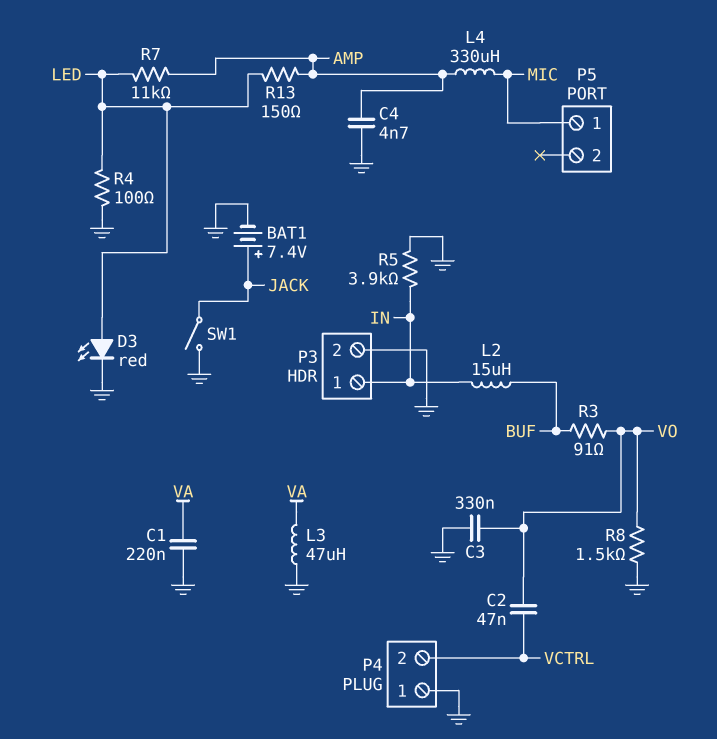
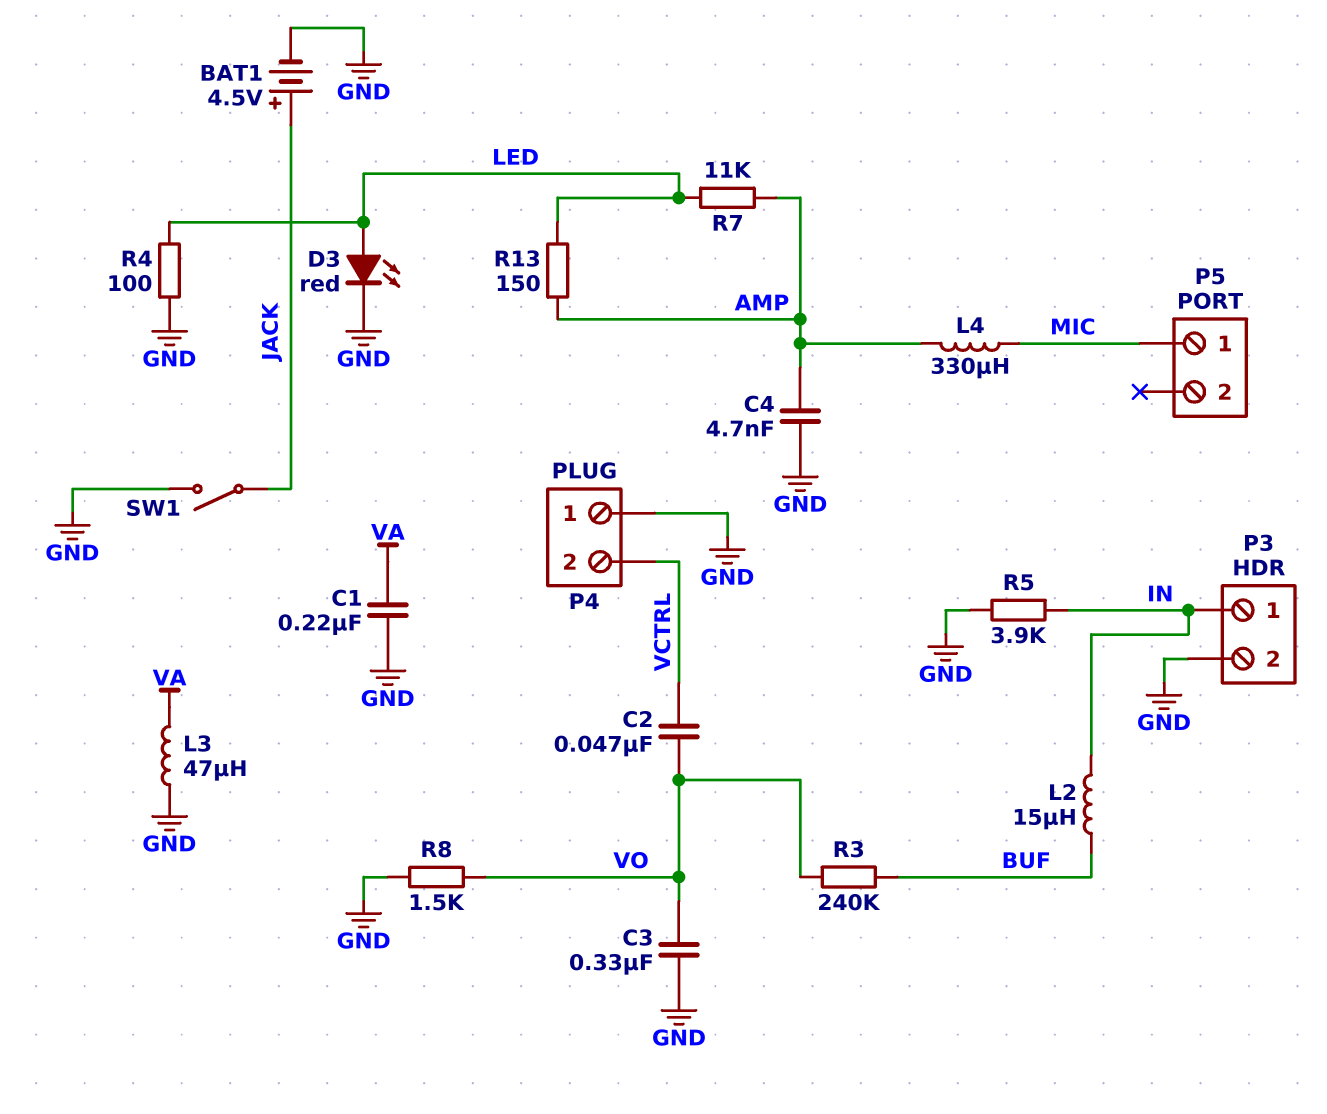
BAT1: 7.4V (plus JACK, minus GND) -> 4.5V (plus JACK, minus GND)
R3: 91 (BUF, VO) -> 240k (BUF, VO)

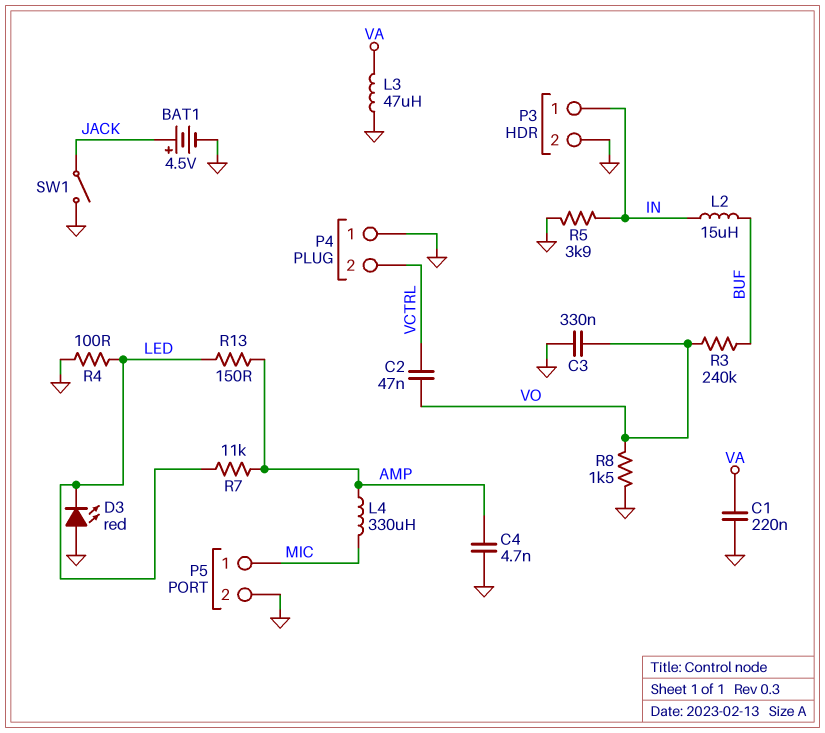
D3: LED red (A LED, K GND) -> LED red (A GND, K LED)
P5 pin 2: none -> GND

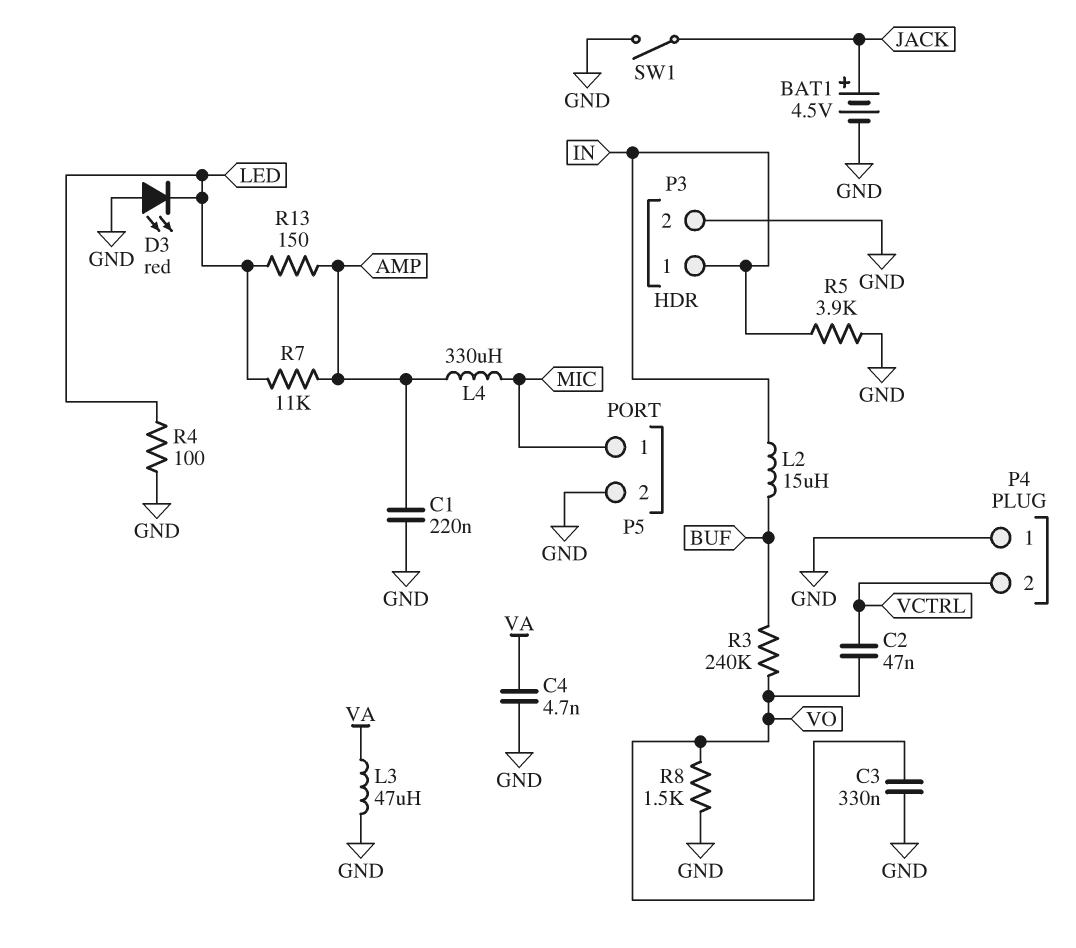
C1: 220nF (GND, VA) -> 220nF (AMP, GND)
C4: 4.7nF (AMP, GND) -> 4.7nF (GND, VA)

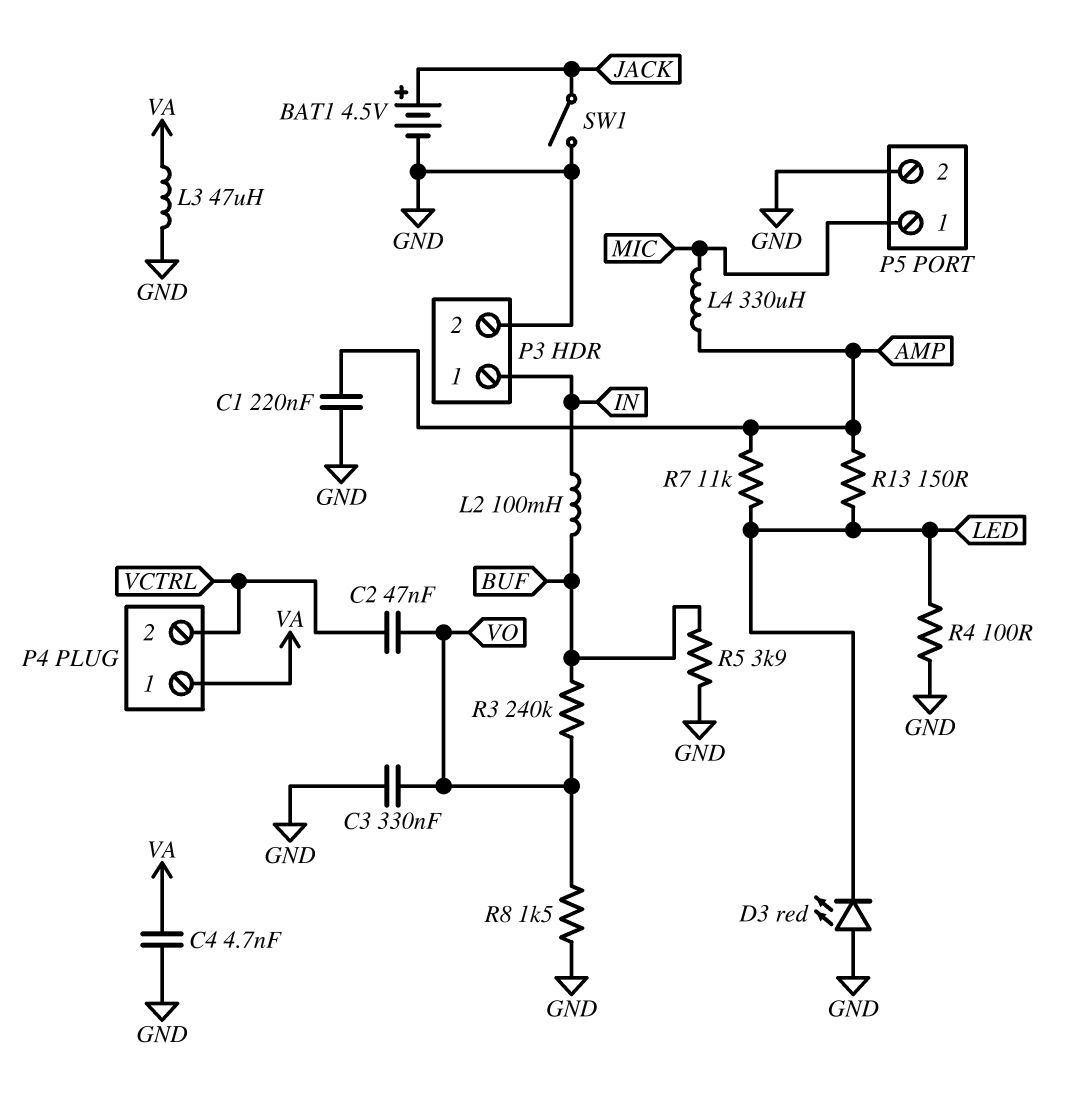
L2: 15uH (BUF, IN) -> 100mH (BUF, IN)
P4 pin 1: GND -> VA
R5: 3.9k (GND, IN) -> 3.9k (BUF, GND)

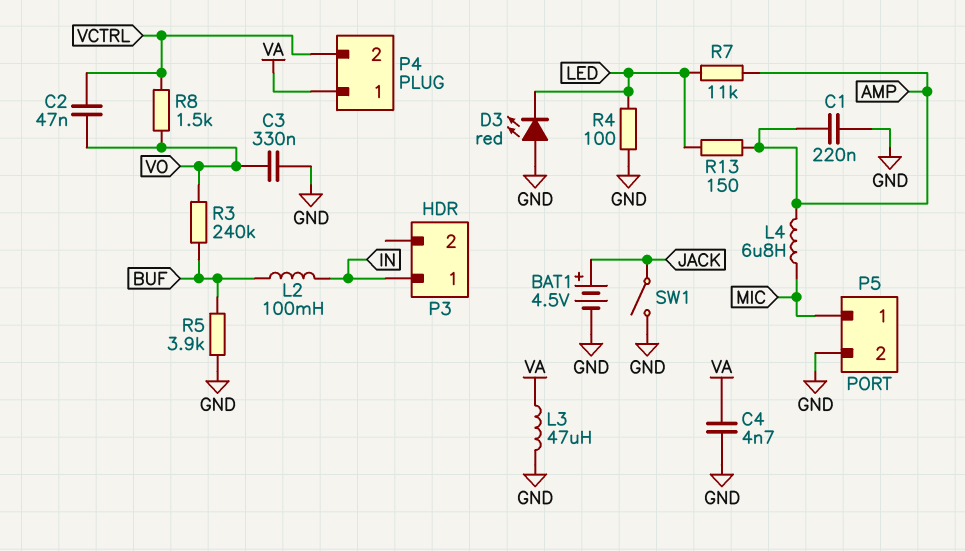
L4: 330uH (AMP, MIC) -> 6.8uH (AMP, MIC)
P3 pin 2: GND -> none
R8: 1.5k (GND, VO) -> 1.5k (VCTRL, VO)

